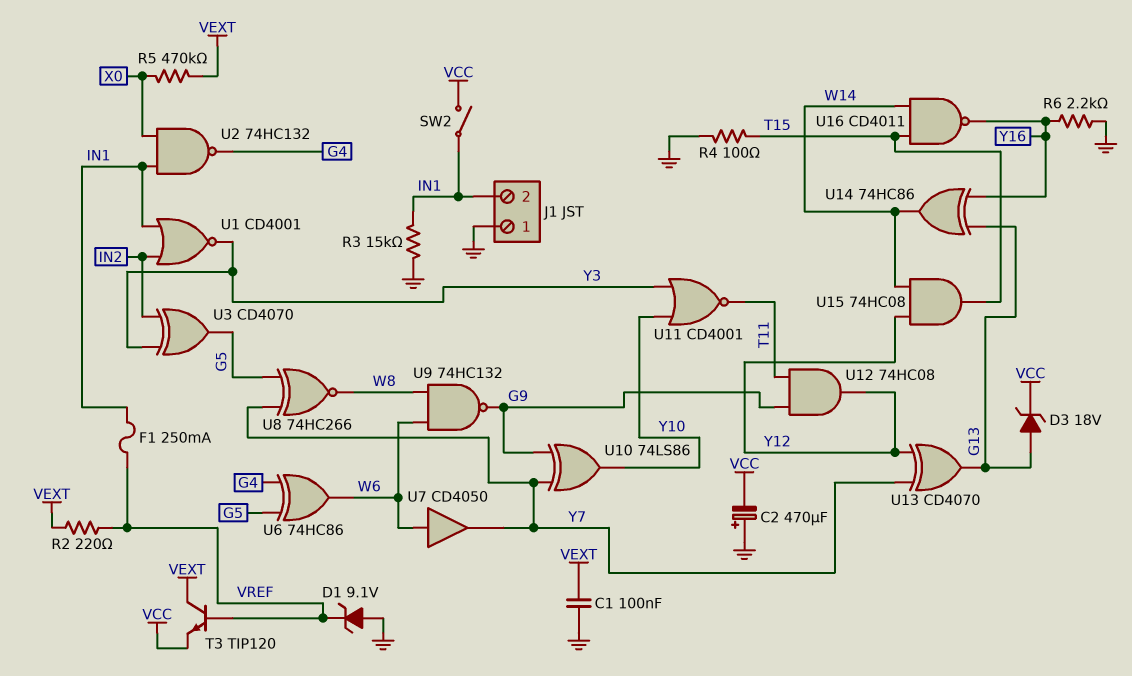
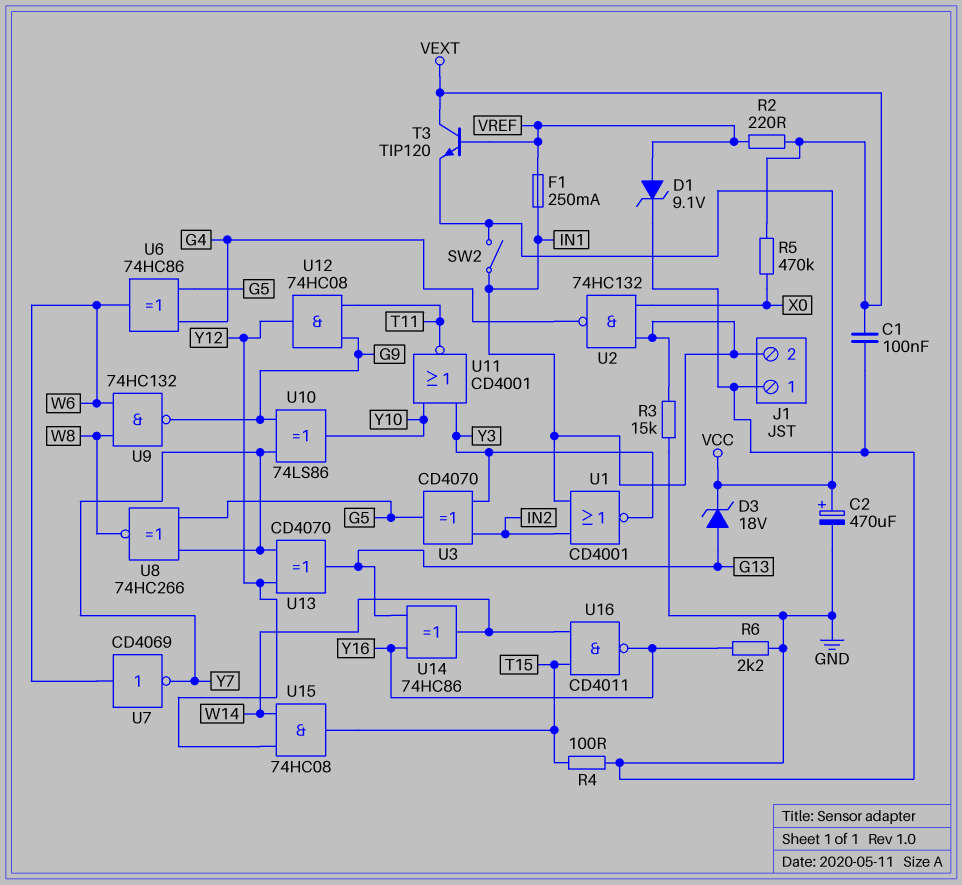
C2: 470uF (plus GND, minus VCC) -> 470uF (plus VCC, minus GND)
D1: zener 9.1V (A GND, K VREF) -> zener 9.1V (A VREF, K GND)
U7: buffer CD4050 (in W6, out Y7) -> NOT CD4069 (in W6, out Y7)

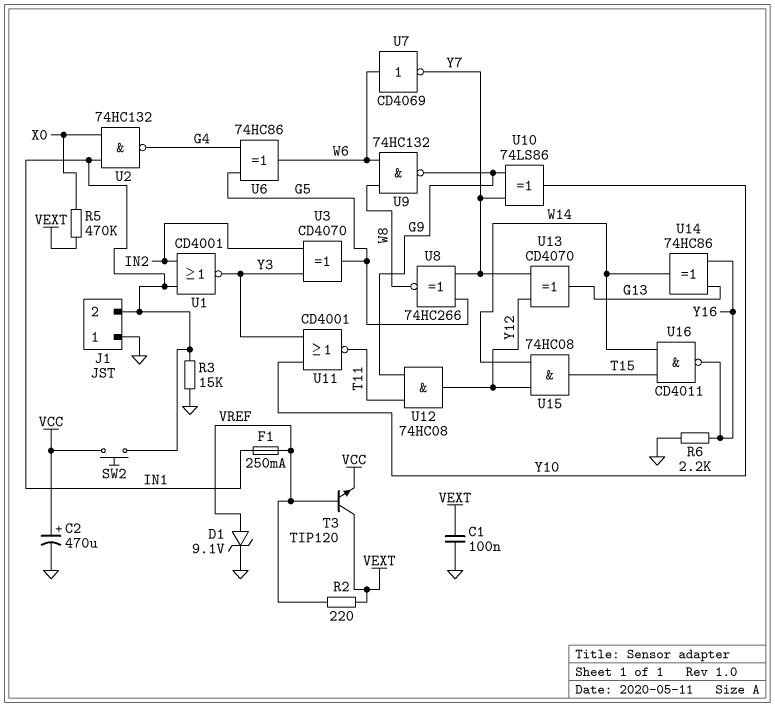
D3: zener 18V (A G13, K VCC) -> none
R4: 100 (GND, T15) -> none
SW2: switch (IN1, VCC) -> button (IN1, VCC)

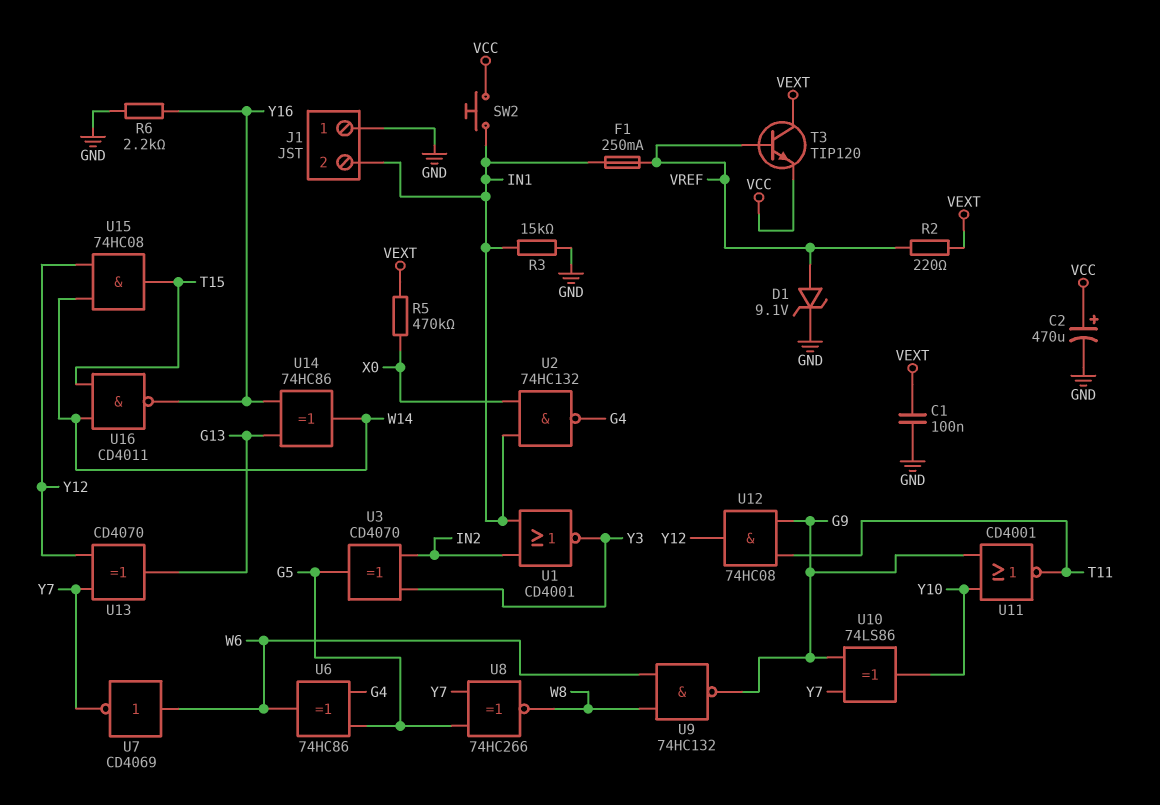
U11: NOR CD4001 (in Y3, in Y10, out T11) -> NOR CD4001 (in G9, in Y10, out T11)

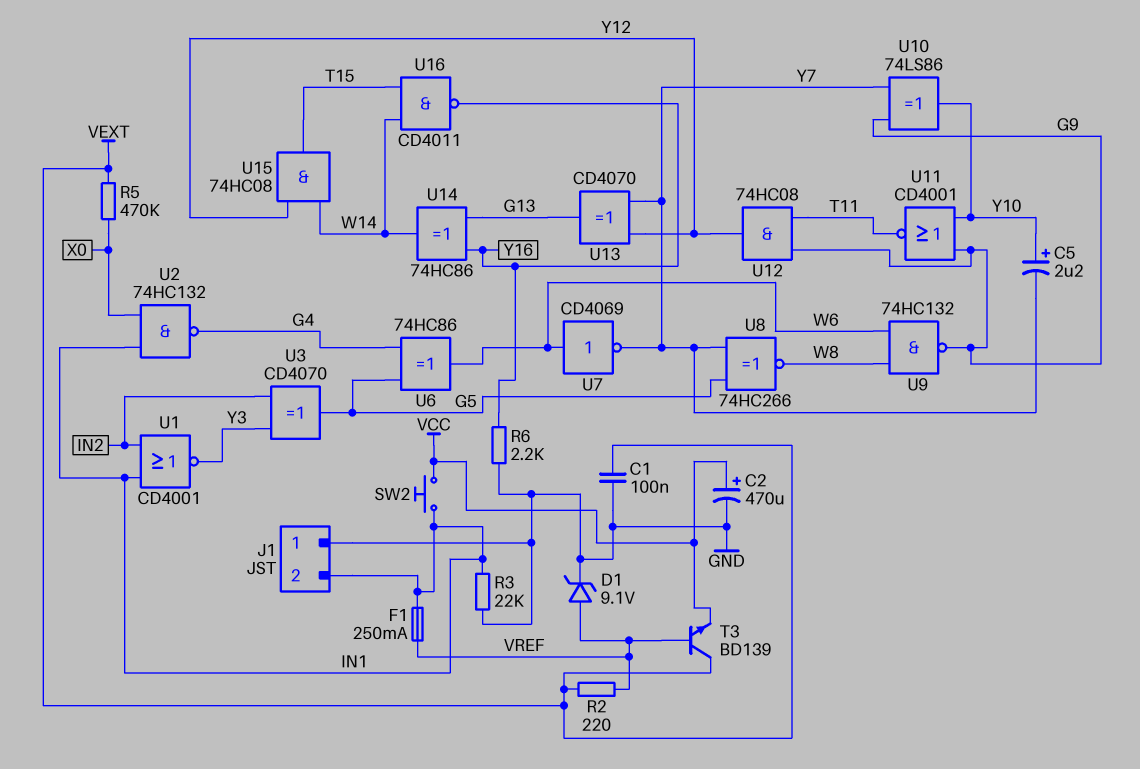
C5: none -> 2.2uF (plus Y10, minus Y7)
R3: 15k (GND, IN1) -> 22k (GND, IN1)
T3: NPN TIP120 (B VREF, C VEXT, E VCC) -> NPN BD139 (B VREF, C VEXT, E VCC)

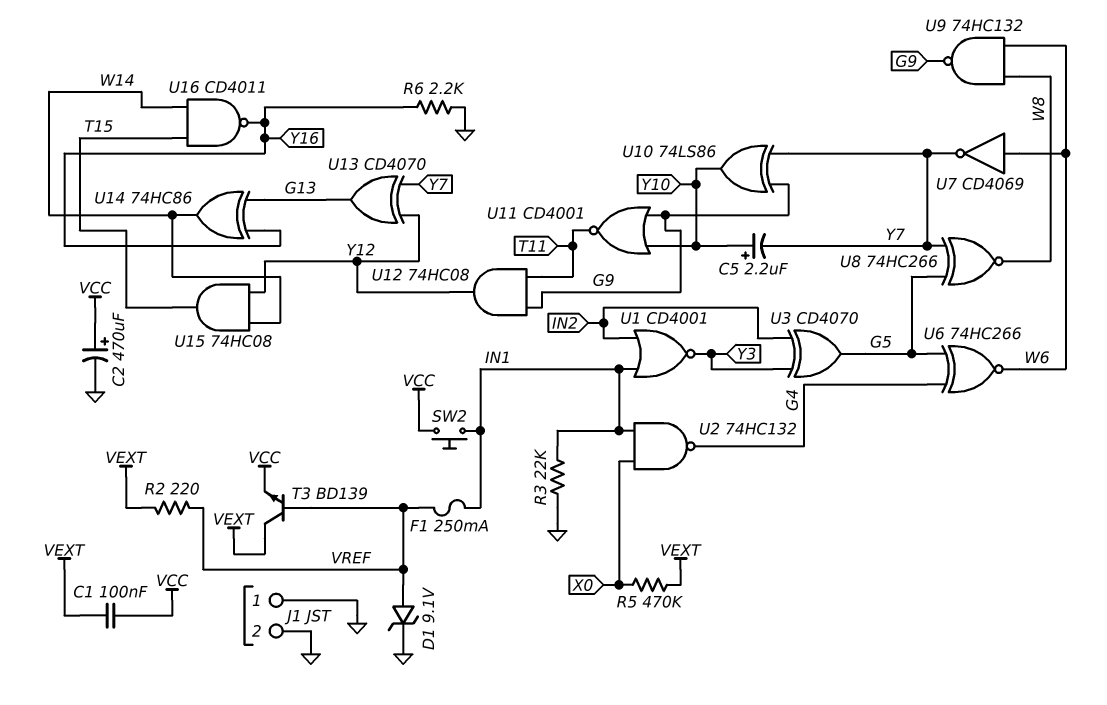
C1: 100nF (GND, VEXT) -> 100nF (VCC, VEXT)
J1 pin 2: IN1 -> GND
U6: XOR 74HC86 (in G4, in G5, out W6) -> XNOR 74HC266 (in G4, in G5, out W6)

